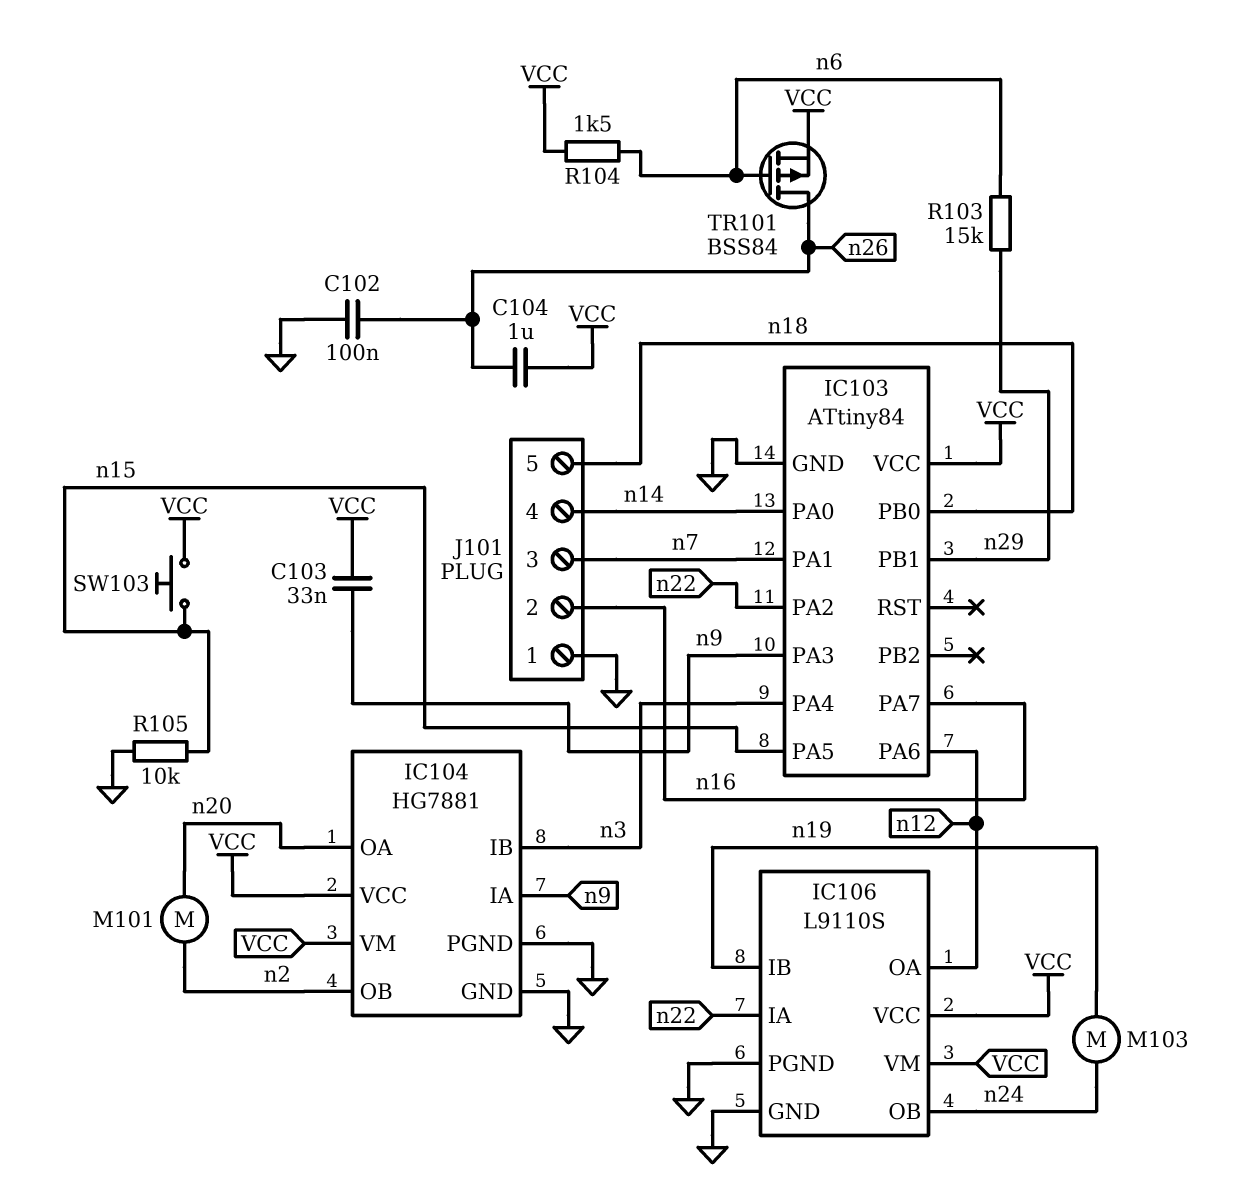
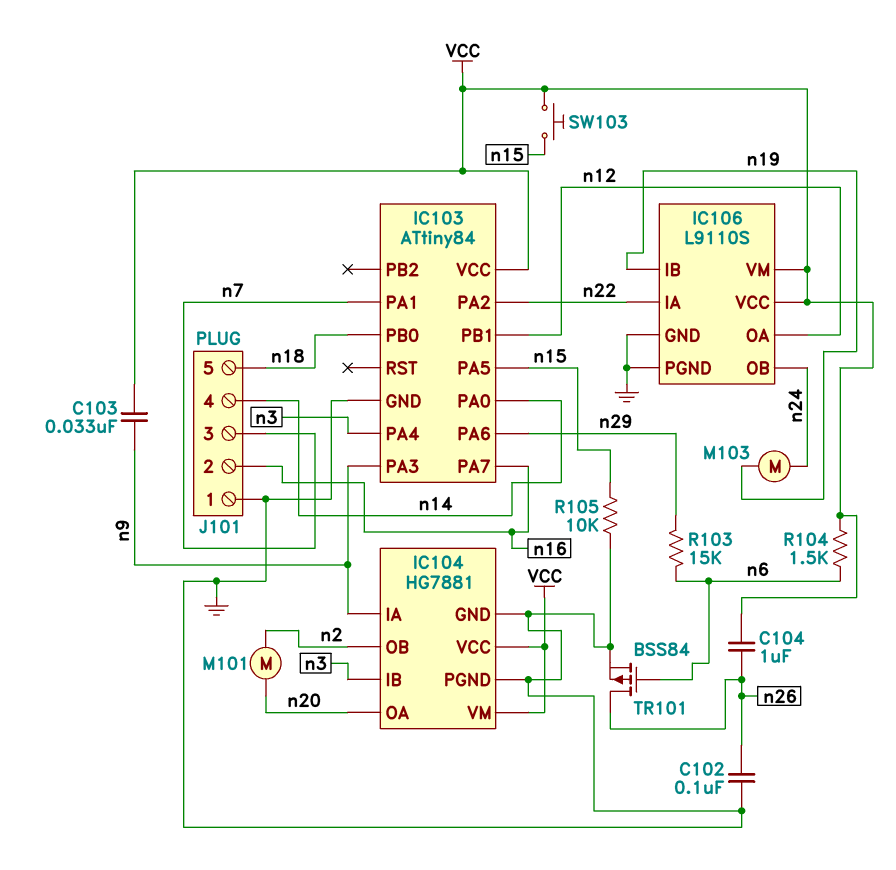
IC103 pin PA6: n12 -> n29
IC103 pin PB1: n29 -> n12
TR101: PMOS BSS84 (G n6, D n26, S VCC) -> PMOS BSS84 (G n6, D n26, S GND)

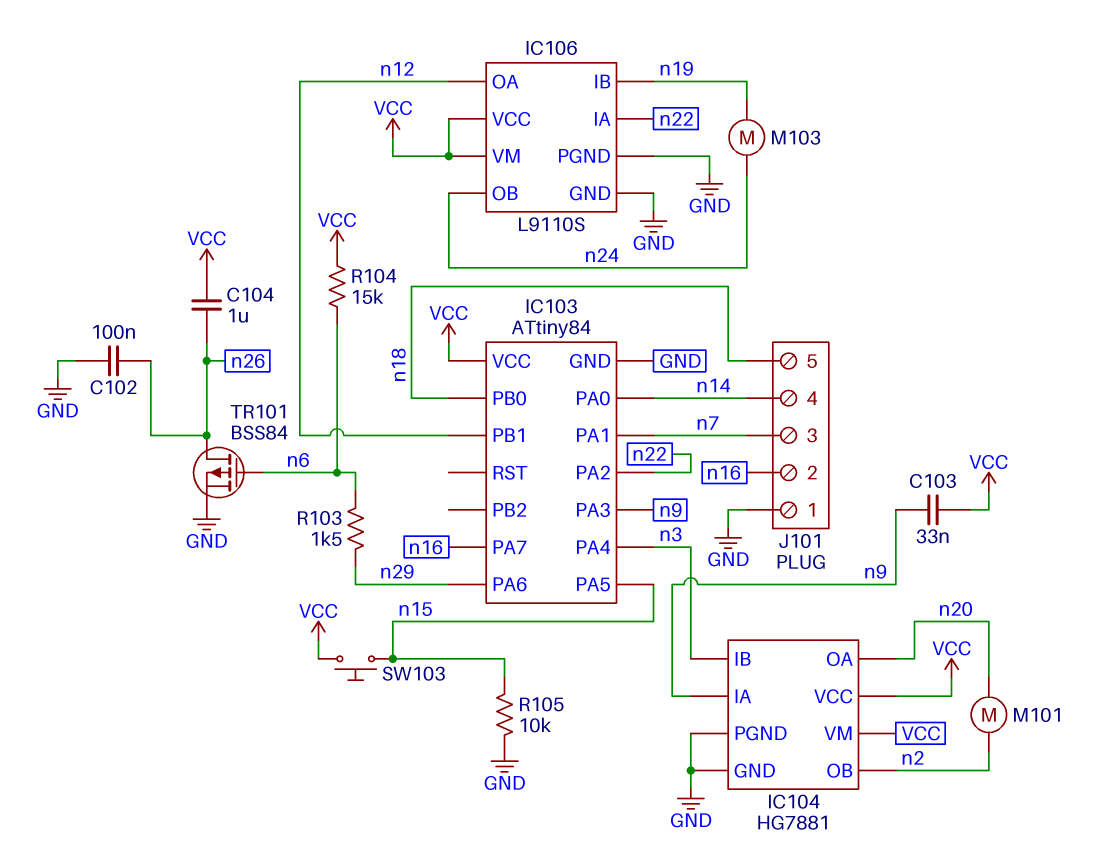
R103: 15k (n6, n29) -> 1.5k (n6, n29)
R104: 1.5k (VCC, n6) -> 15k (VCC, n6)

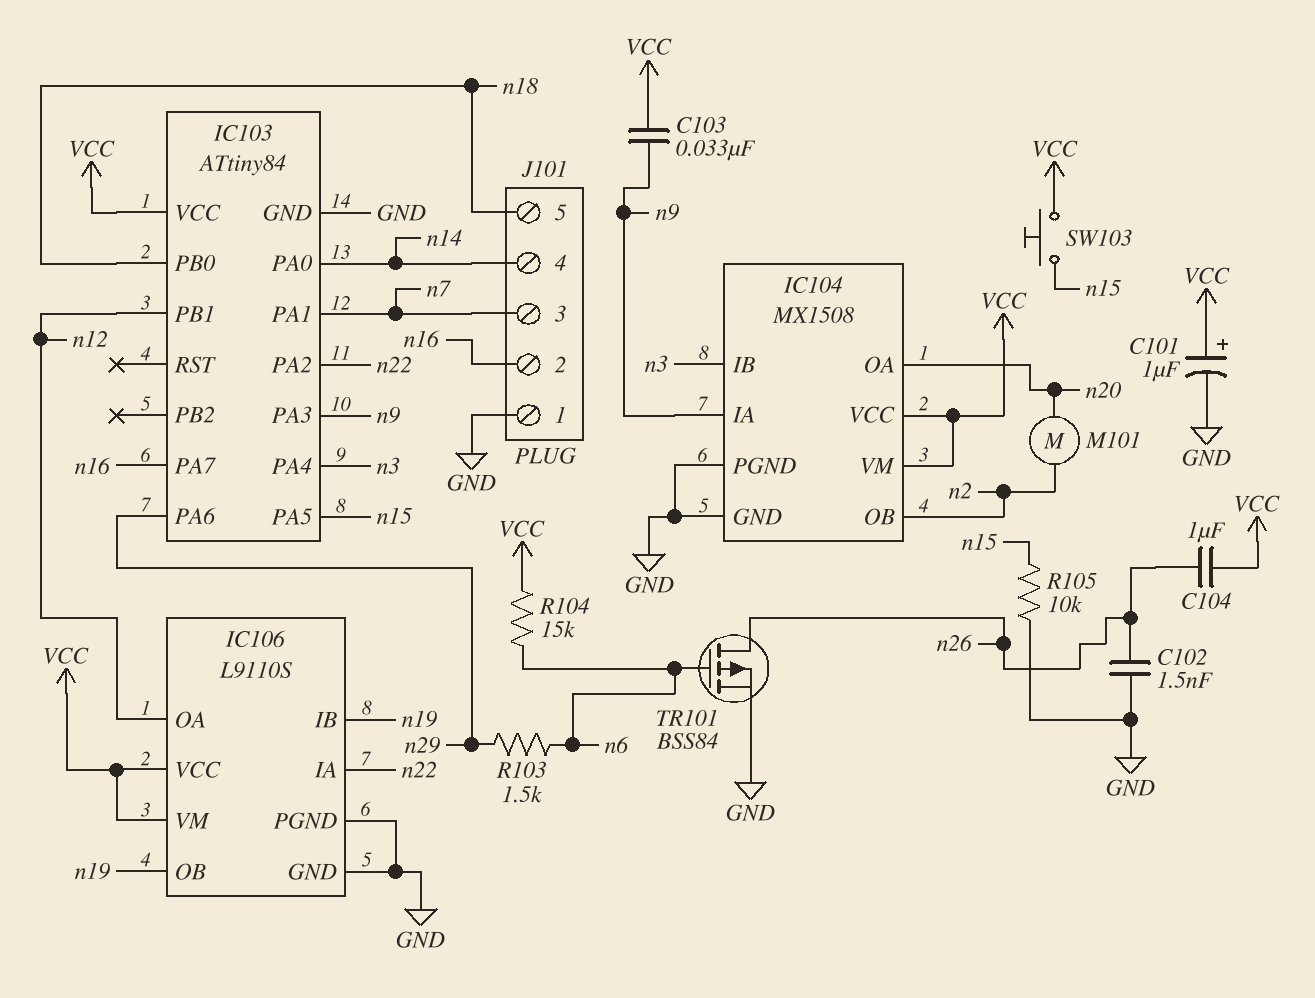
C101: none -> 1uF (plus VCC, minus GND)
C102: 100nF (GND, n26) -> 1.5nF (GND, n26)
IC104: HG7881 -> MX1508
IC106 pin OB: n24 -> n19
M103: motor (n19, n24) -> none

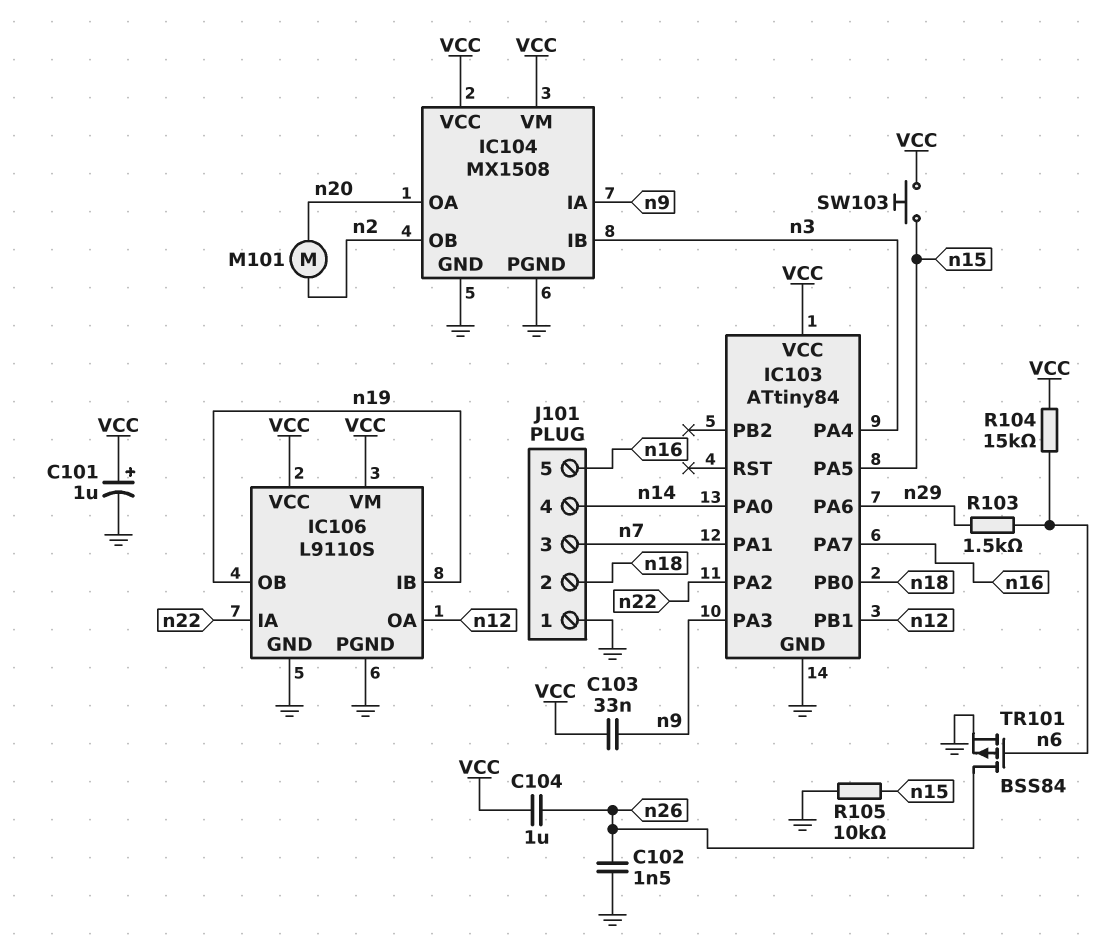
J101 pin 2: n16 -> n18
J101 pin 5: n18 -> n16

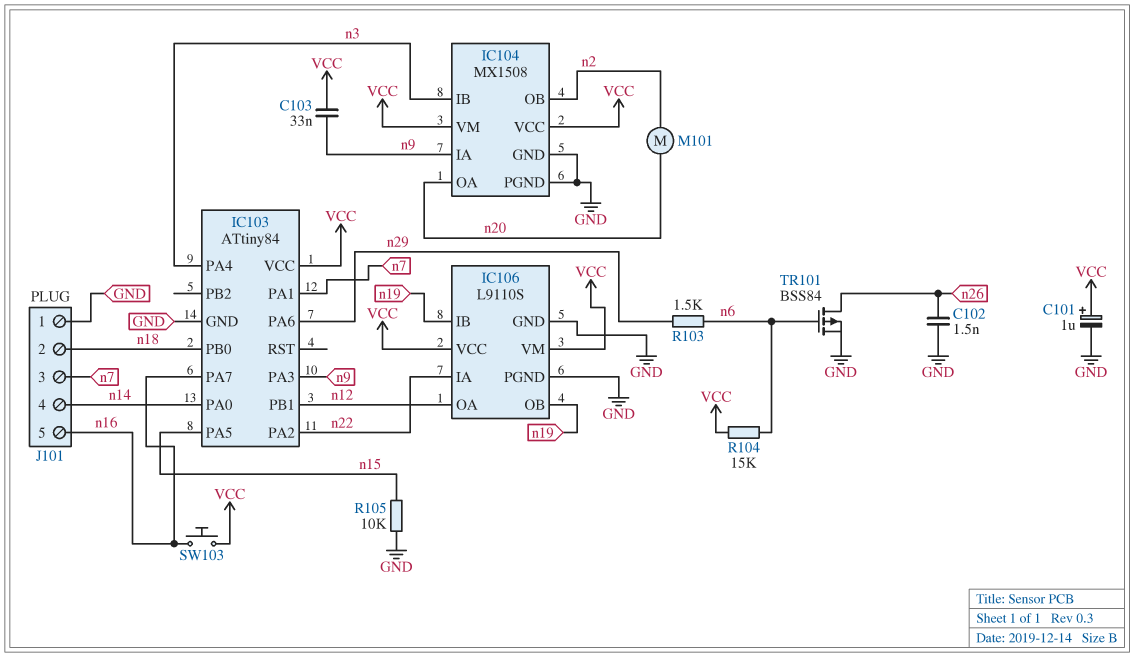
C104: 1uF (VCC, n26) -> none
SW103: button (VCC, n15) -> button (VCC, n16)

